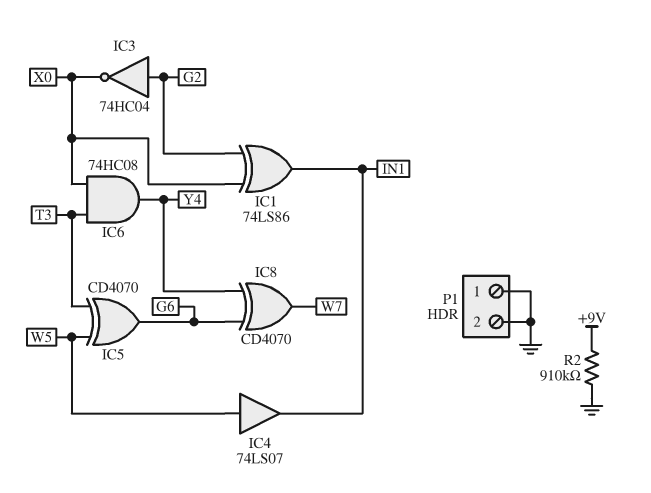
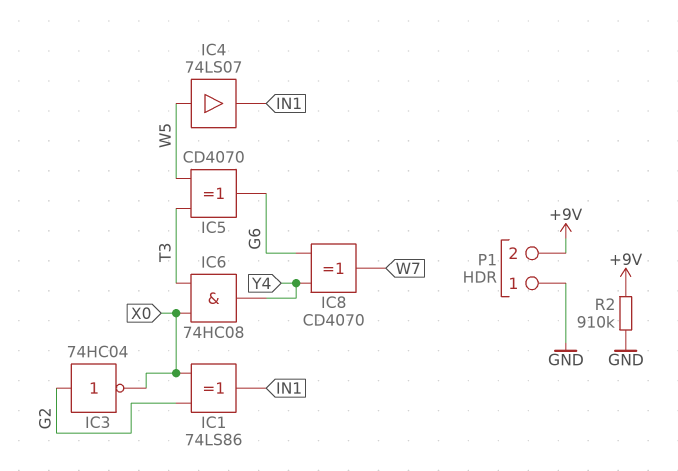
P1 pin 2: GND -> +9V

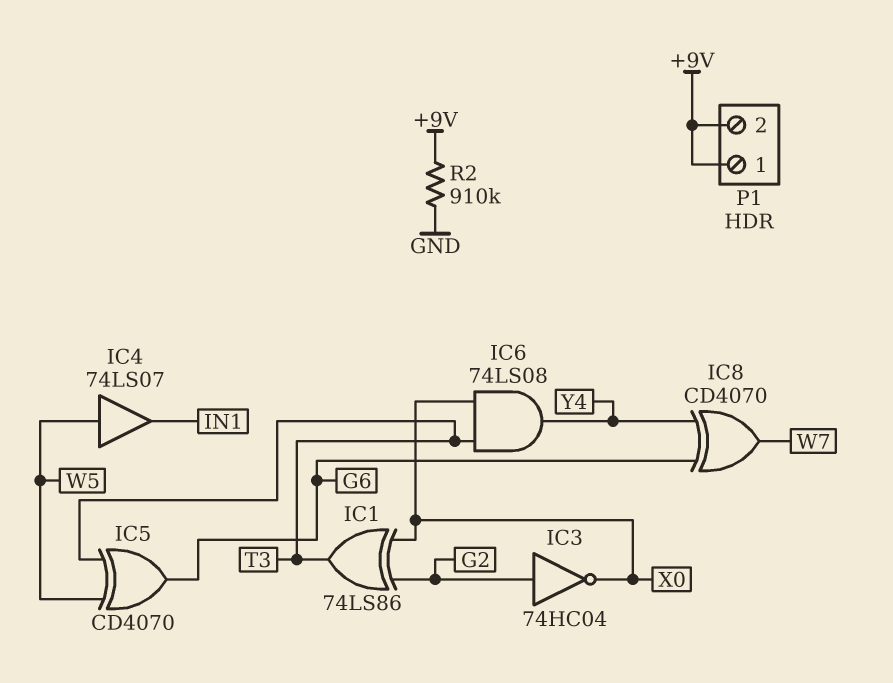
IC1: XOR 74LS86 (in G2, in X0, out IN1) -> XOR 74LS86 (in G2, in X0, out T3)
IC6: AND 74HC08 (in T3, in X0, out Y4) -> AND 74LS08 (in T3, in X0, out Y4)
P1 pin 1: GND -> +9V

